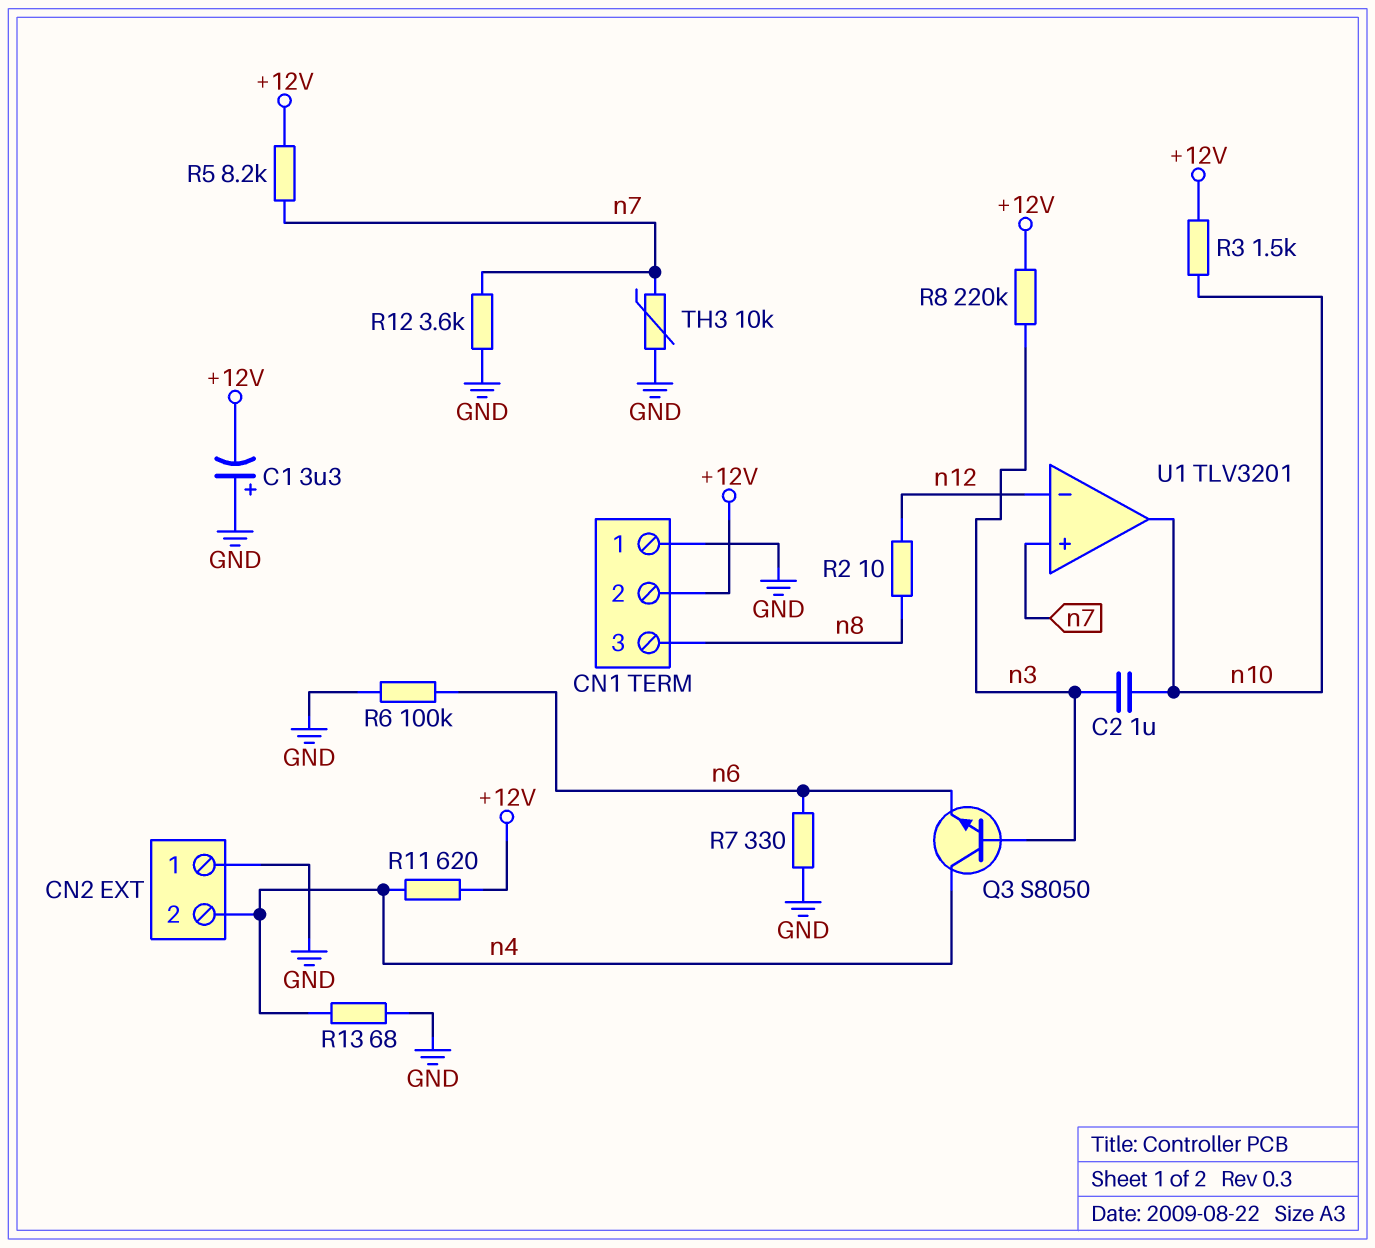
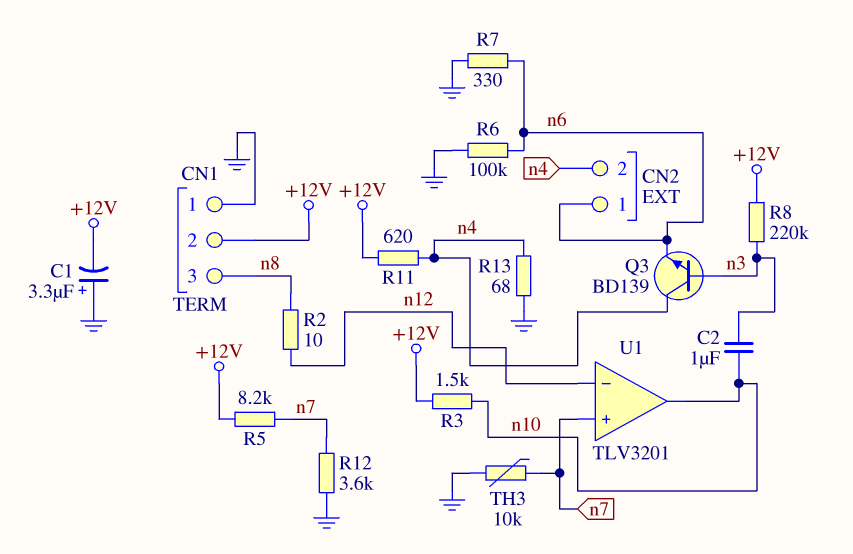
CN2 pin 1: GND -> n6
Q3: NPN S8050 (B n3, C n4, E n6) -> NPN BD139 (B n3, C n4, E n6)

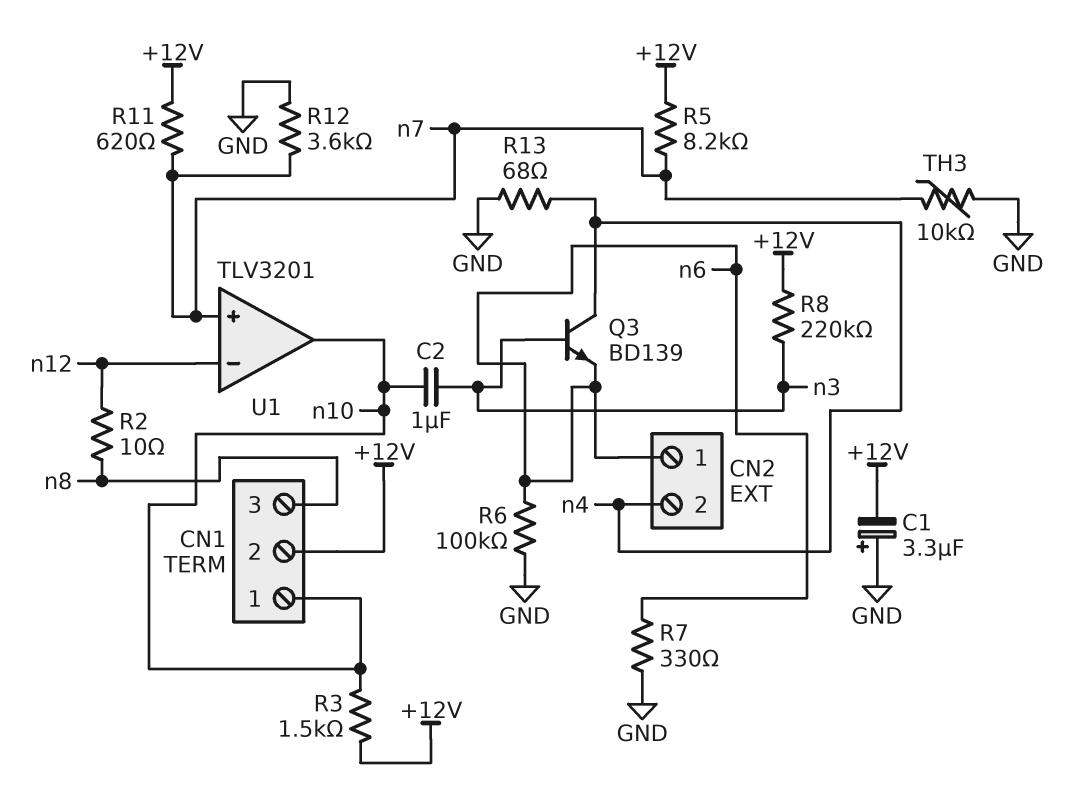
CN1 pin 1: GND -> n10
R11: 620 (+12V, n4) -> 620 (+12V, n7)

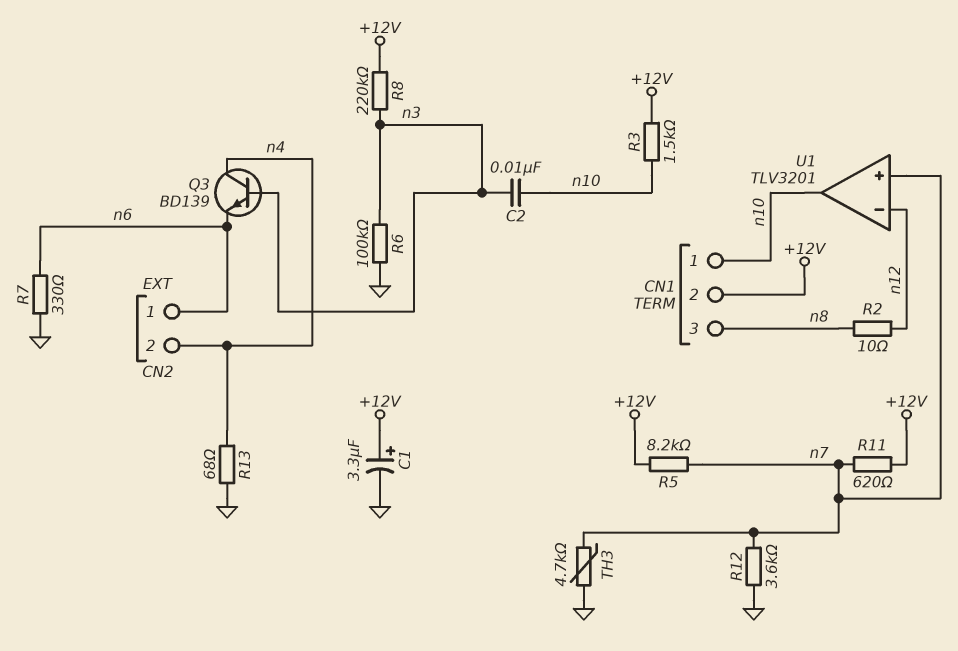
C1: 3.3uF (plus GND, minus +12V) -> 3.3uF (plus +12V, minus GND)
C2: 1uF (n3, n10) -> 10nF (n3, n10)
R6: 100k (GND, n6) -> 100k (GND, n3)
TH3: 10k (GND, n7) -> 4.7k (GND, n7)

